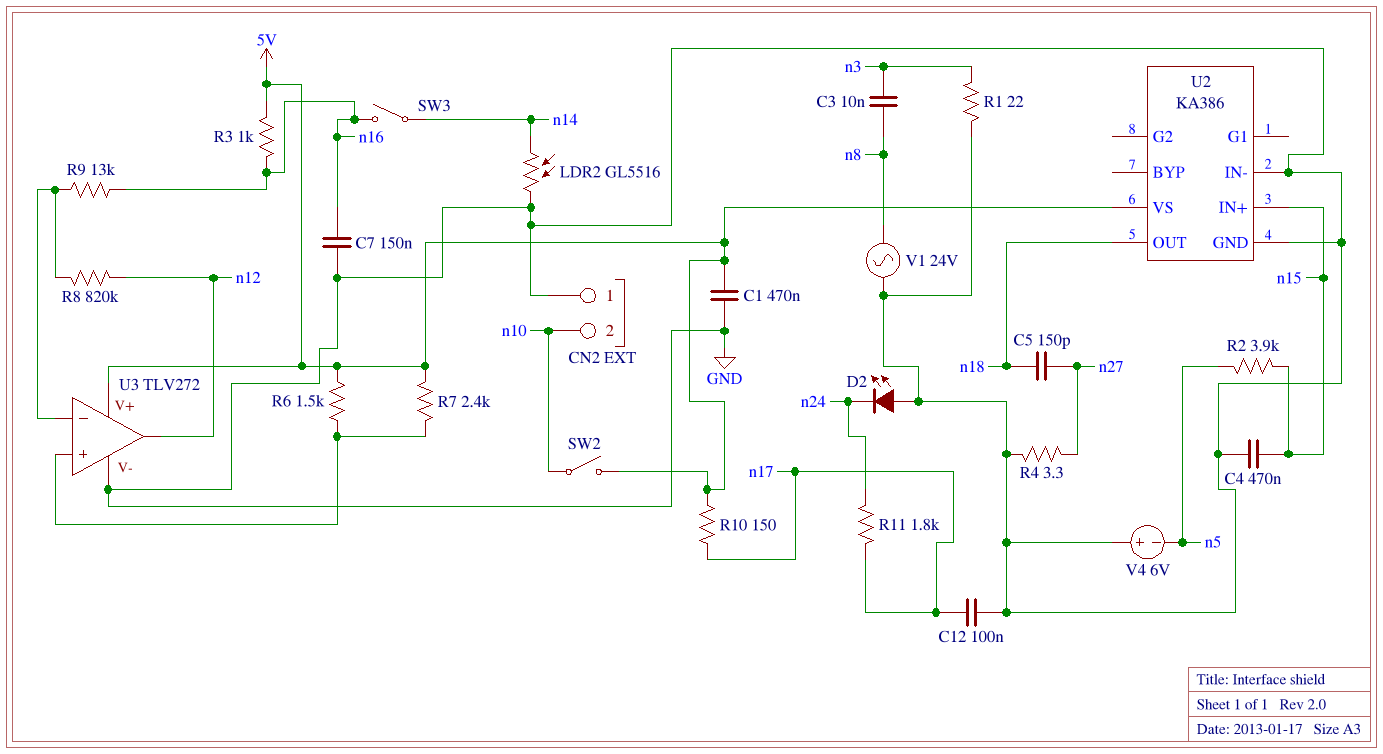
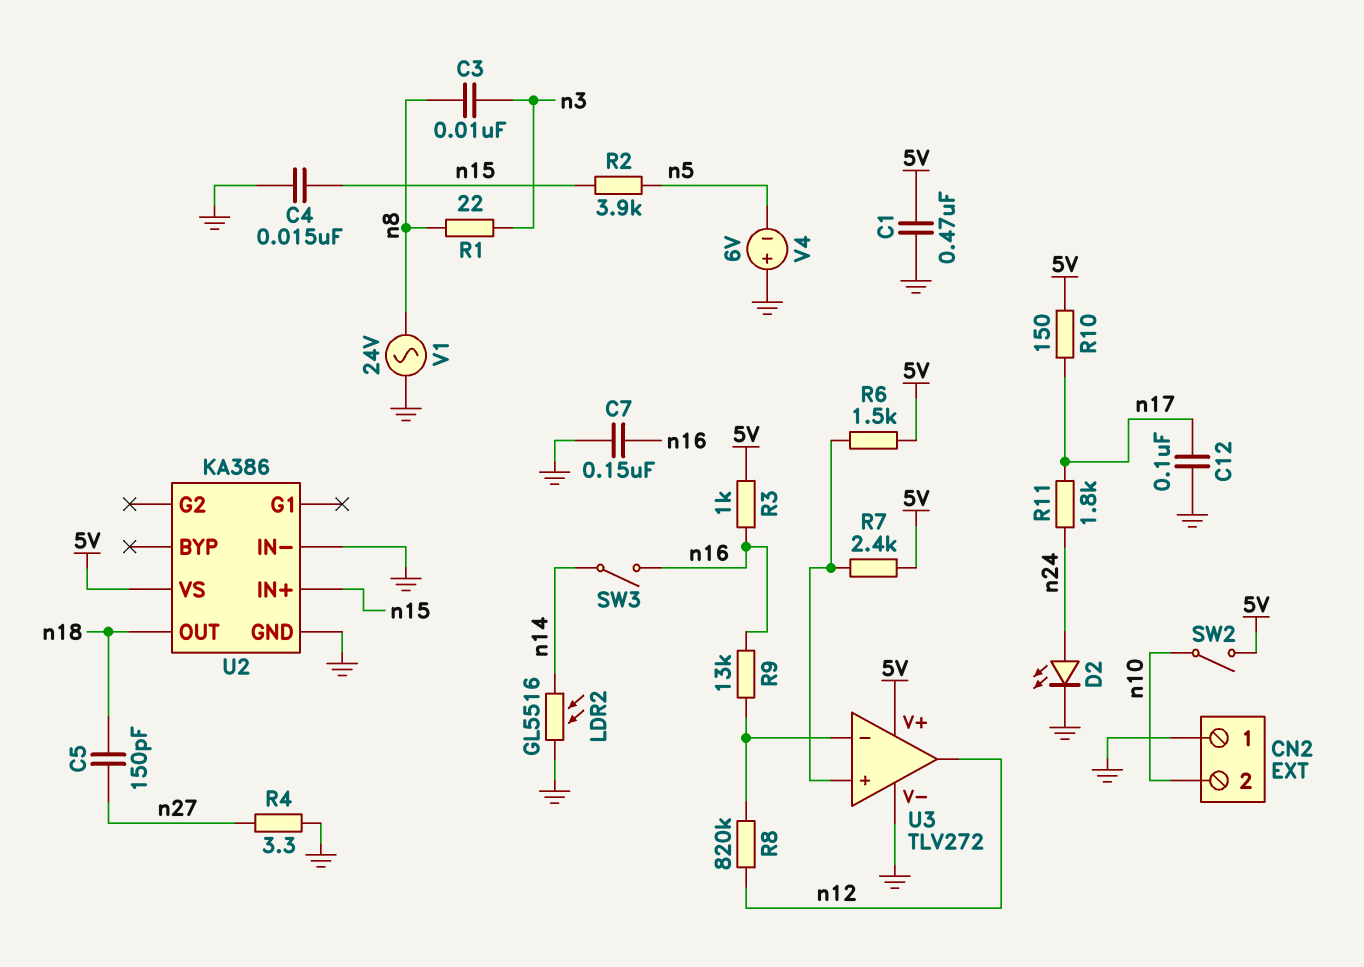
C4: 470nF (GND, n15) -> 15nF (GND, n15)
D2: LED (A GND, K n24) -> LED (A n24, K GND)
R1: 22 (GND, n3) -> 22 (n3, n8)

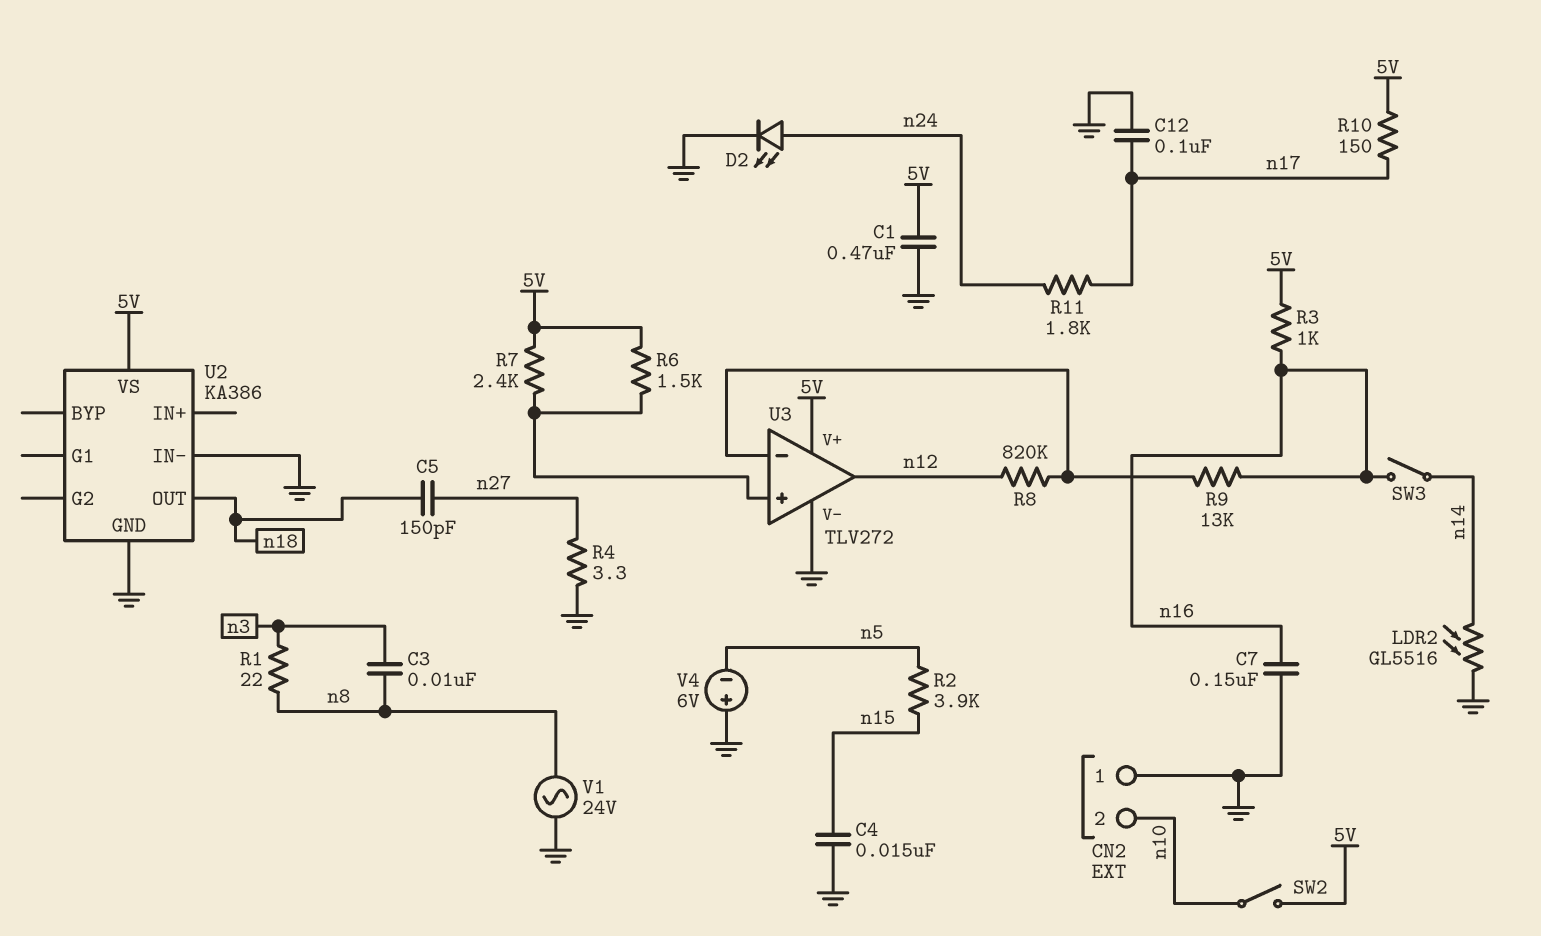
U2 pin IN+: n15 -> none

